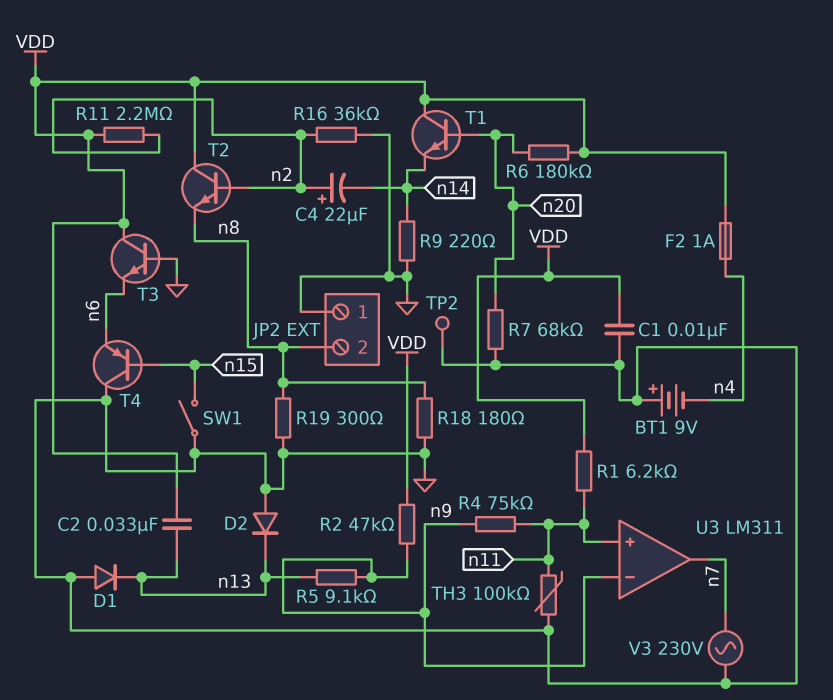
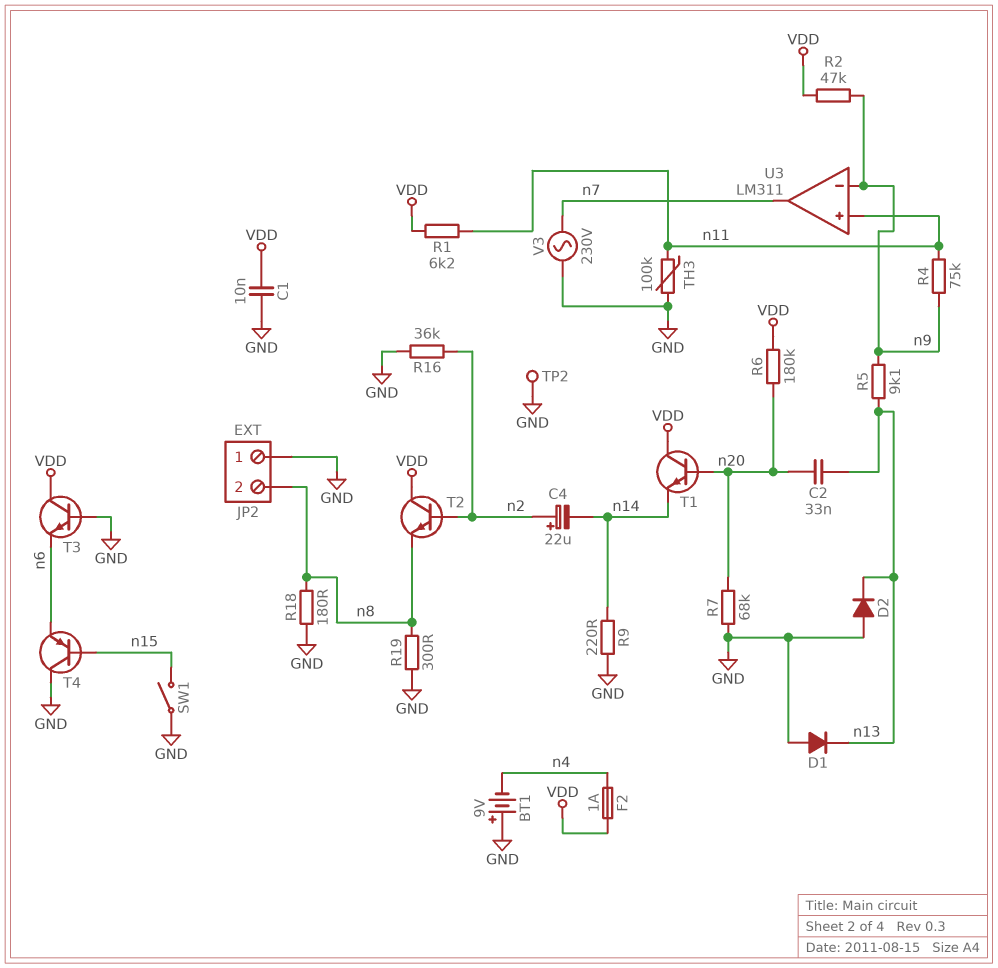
C2: 33nF (VDD, n13) -> 33nF (n13, n20)
R11: 2.2M (VDD, n2) -> none

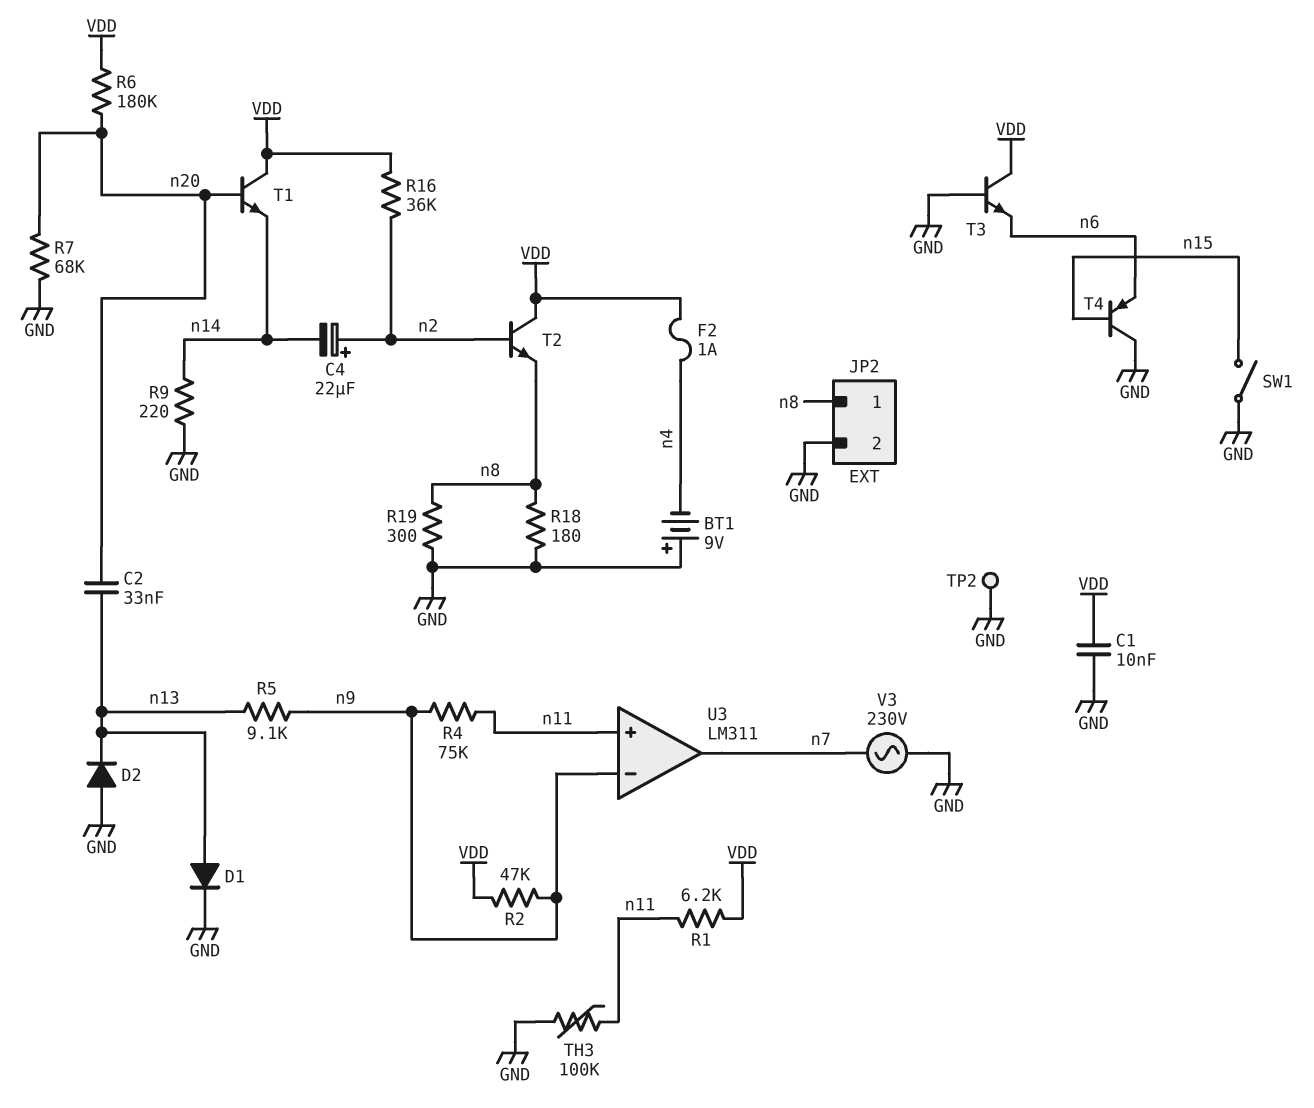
D1: diode (A GND, K n13) -> diode (A n13, K GND)
JP2 pin 1: GND -> n8
JP2 pin 2: n8 -> GND
R16: 36k (GND, n2) -> 36k (VDD, n2)

